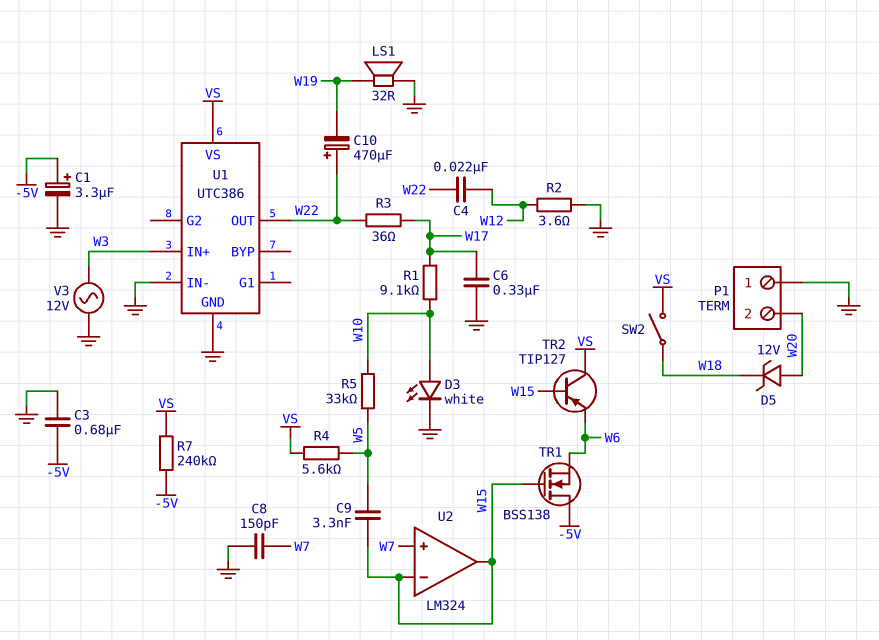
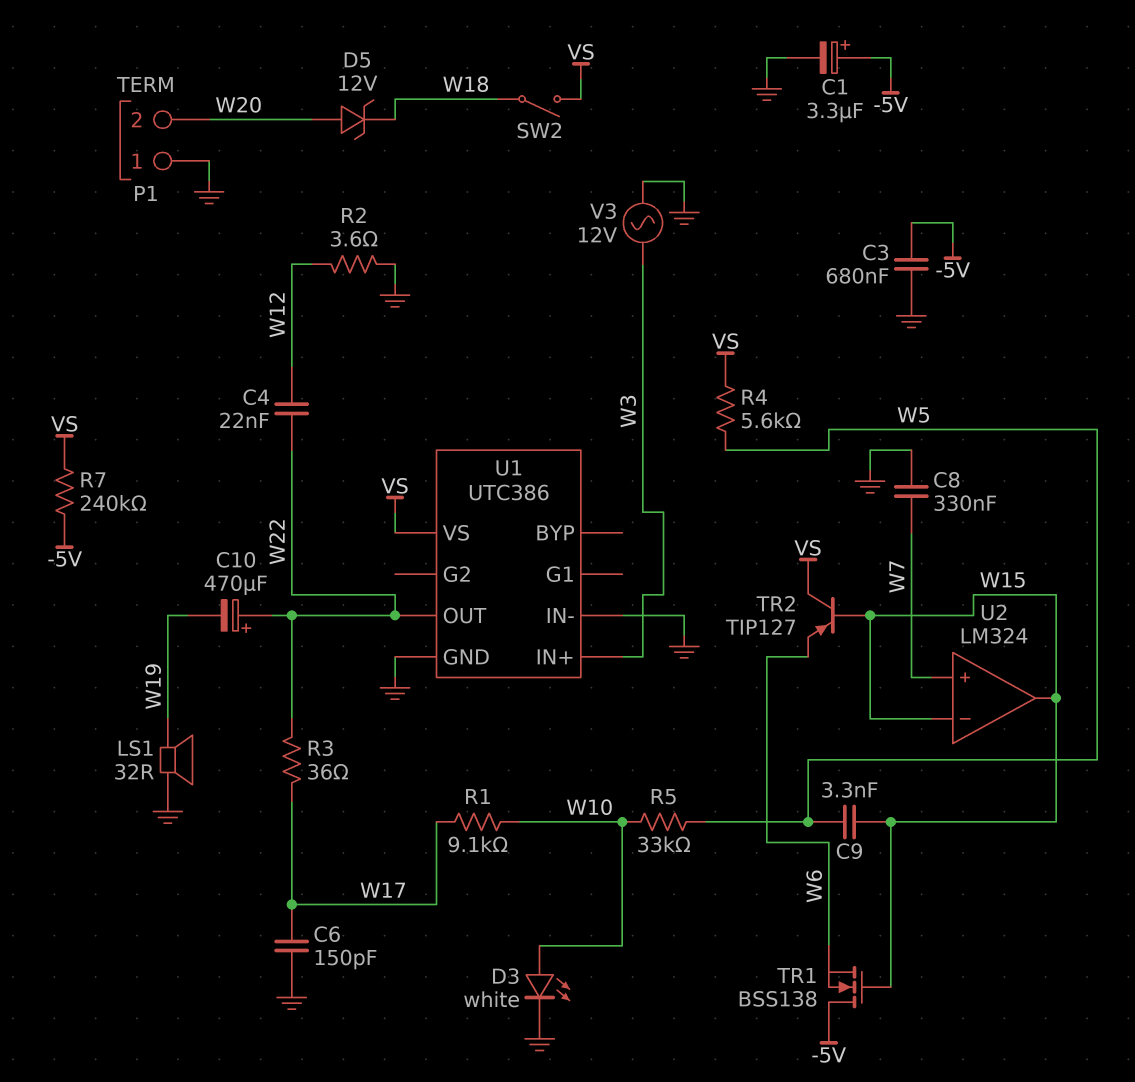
C6: 330nF (GND, W17) -> 150pF (GND, W17)
C8: 150pF (GND, W7) -> 330nF (GND, W7)

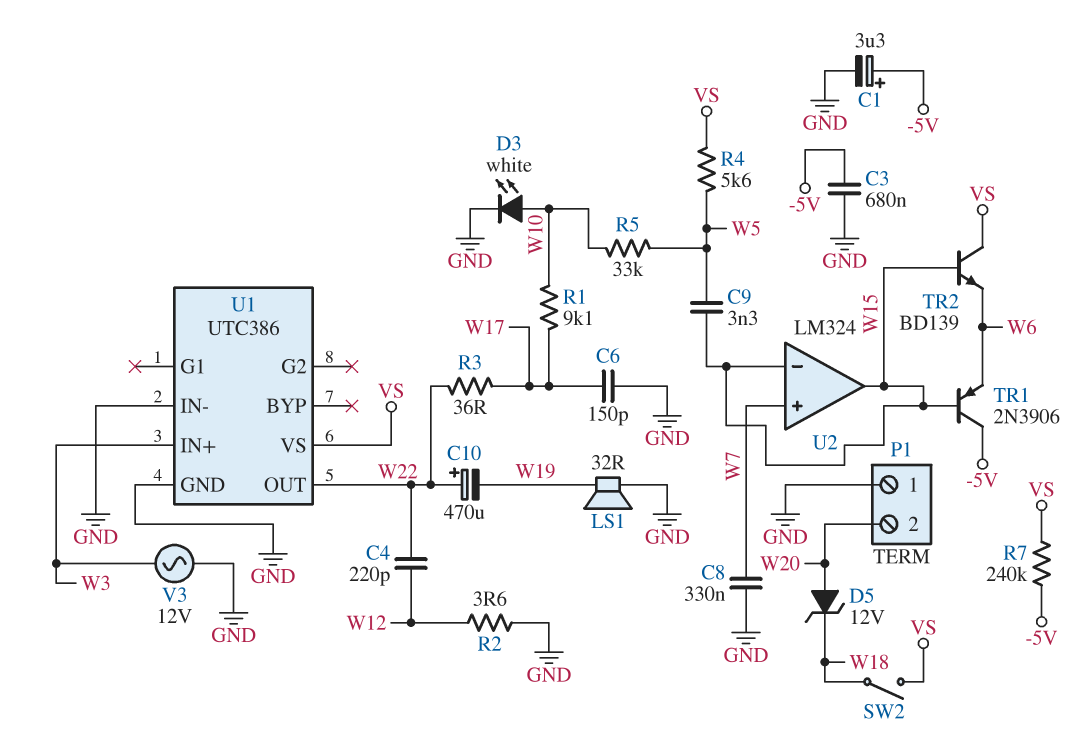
C4: 22nF (W12, W22) -> 220pF (W12, W22)
TR1: NMOS BSS138 (G W15, D -5V, S W6) -> PNP 2N3906 (B W15, C -5V, E W6)
TR2: PNP TIP127 (B W15, C VS, E W6) -> NPN BD139 (B W15, C VS, E W6)

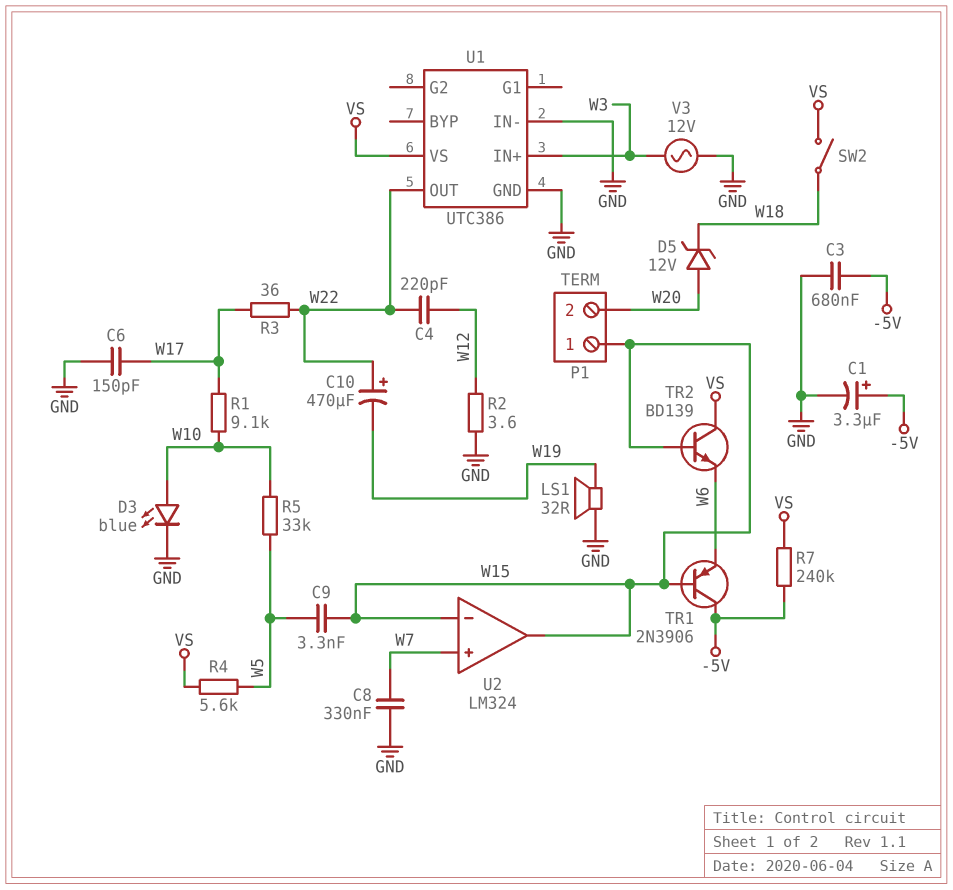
D3: LED white (A W10, K GND) -> LED blue (A W10, K GND)
P1 pin 1: GND -> W15

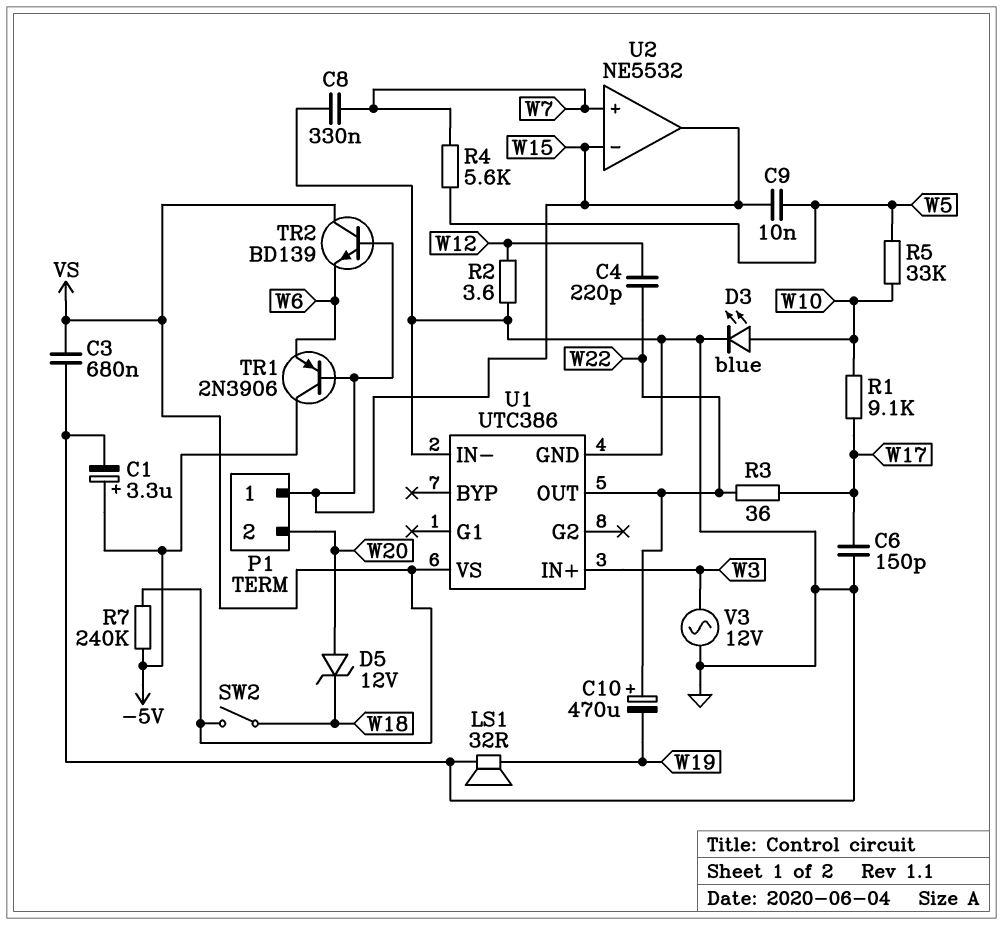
C3: 680nF (-5V, GND) -> 680nF (GND, VS)
C9: 3.3nF (W5, W15) -> 10nF (W5, W15)
R4: 5.6k (VS, W5) -> 5.6k (W5, W7)
U2: LM324 -> NE5532

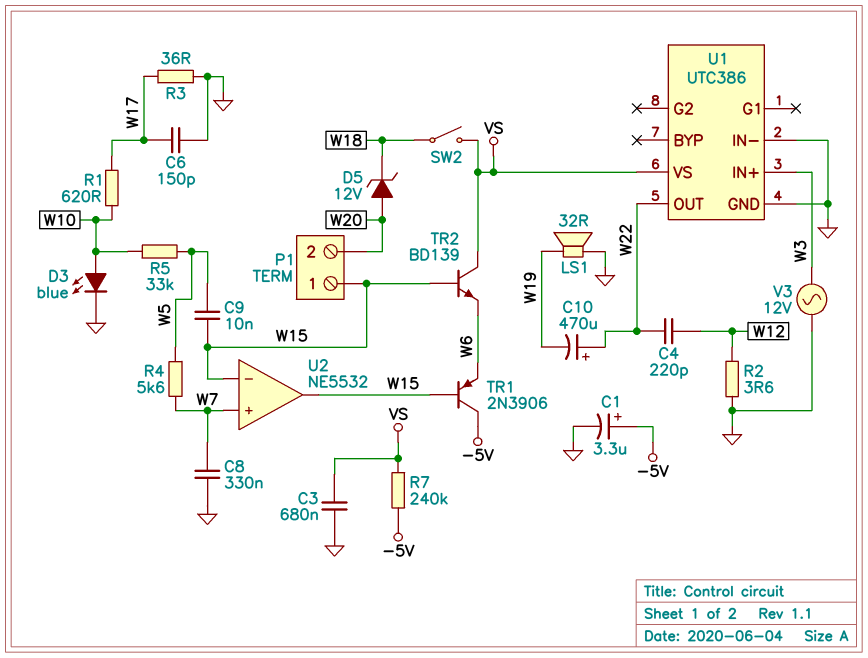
R1: 9.1k (W10, W17) -> 620 (W10, W17)
R3: 36 (W17, W22) -> 36 (GND, W17)

